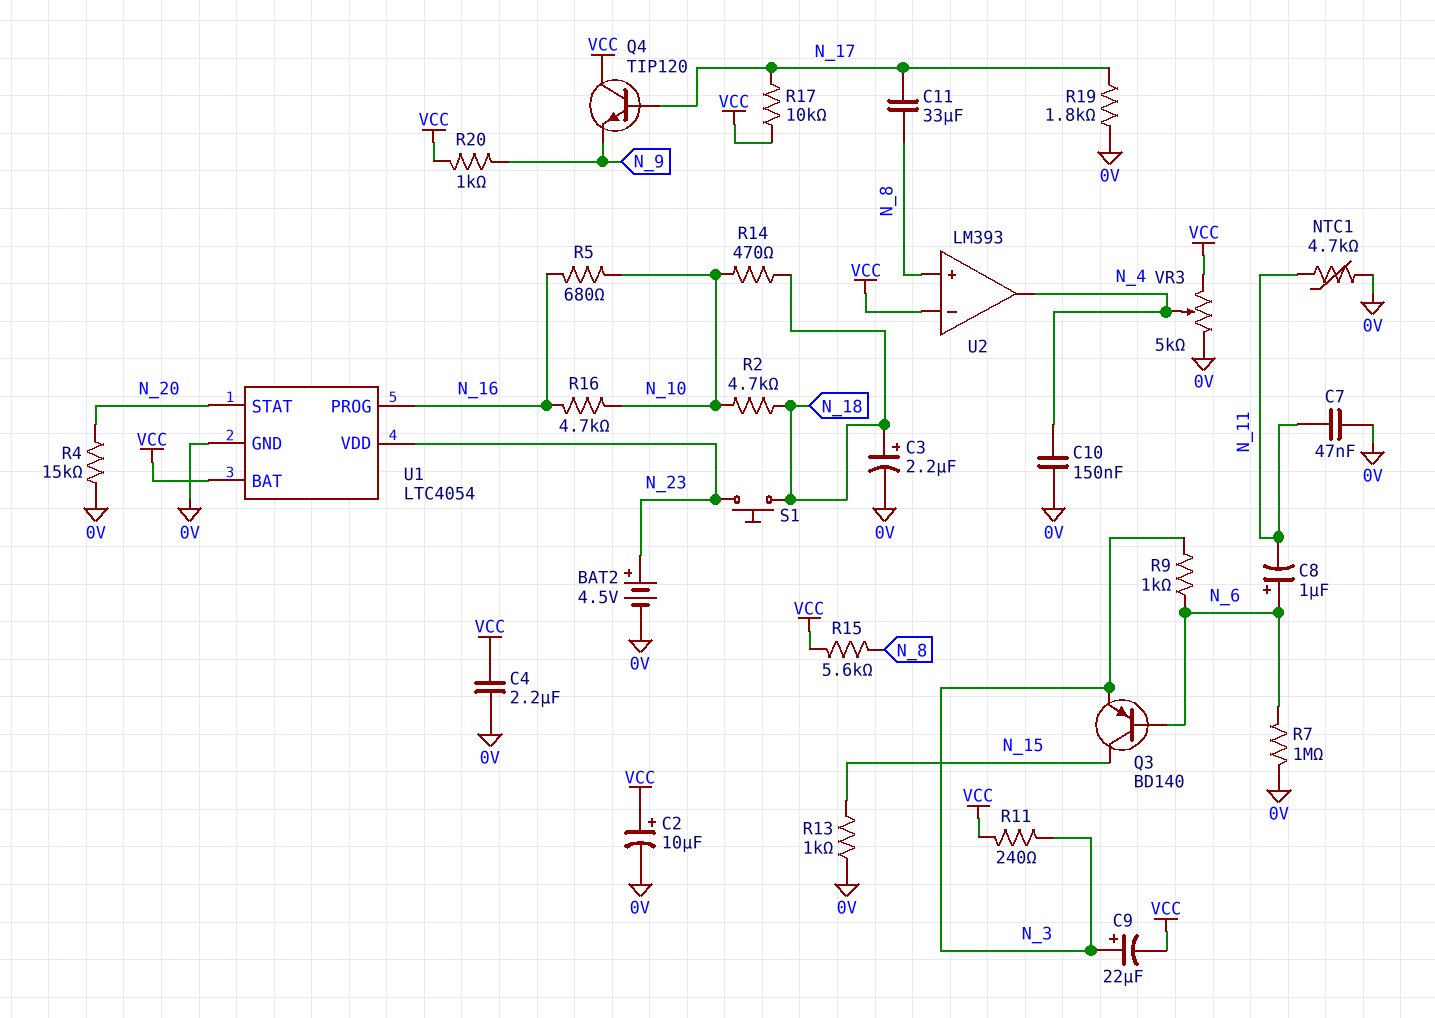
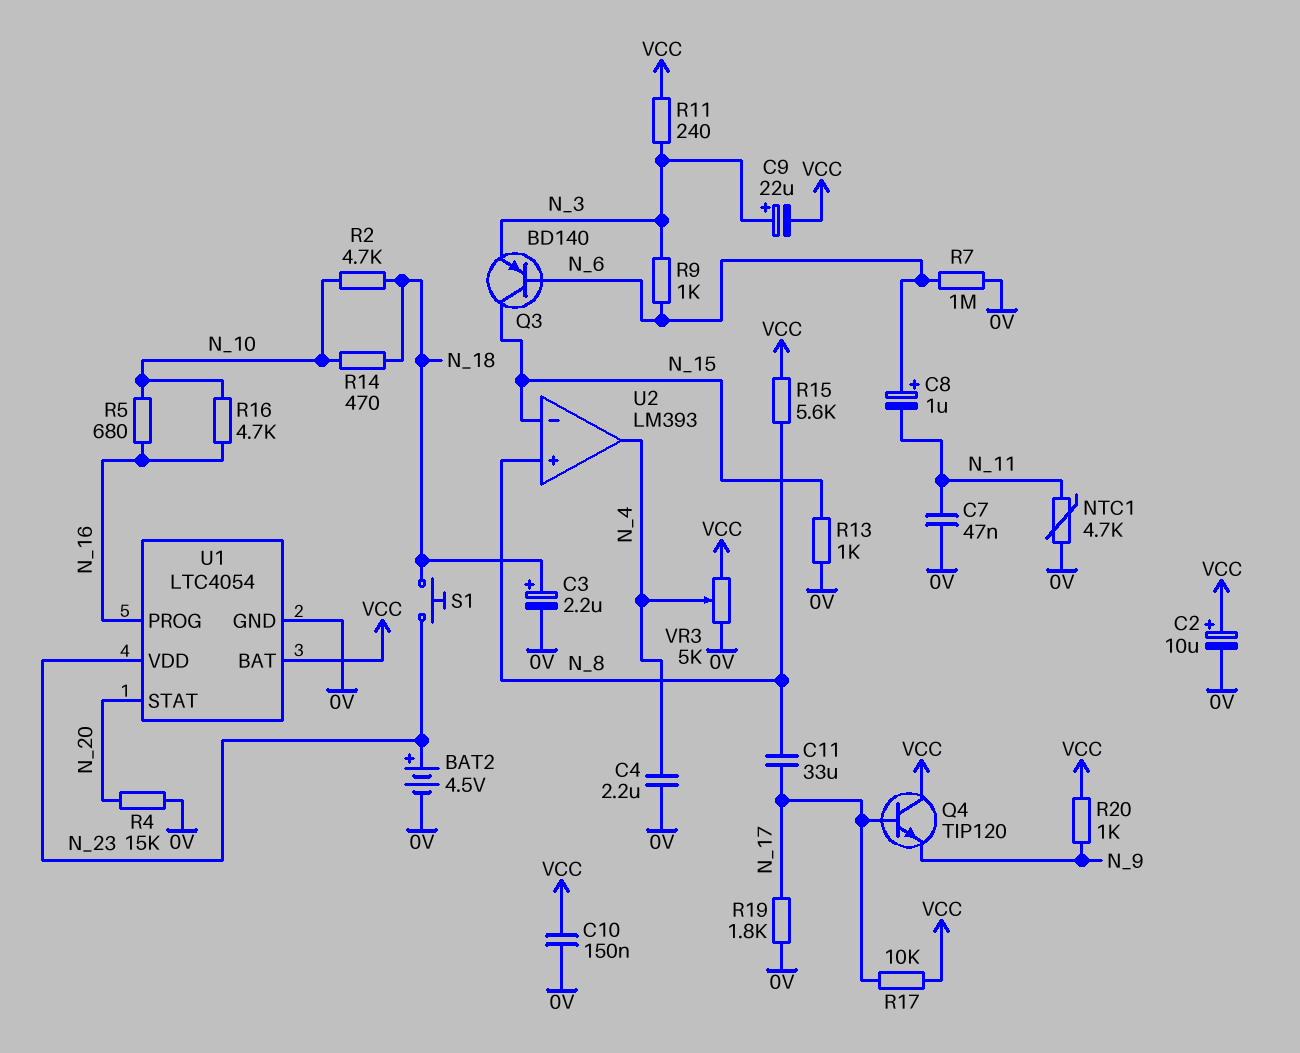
C4: 2.2uF (0V, VCC) -> 2.2uF (0V, N_4)
C10: 150nF (0V, N_4) -> 150nF (0V, VCC)
U2 pin in-: VCC -> N_15

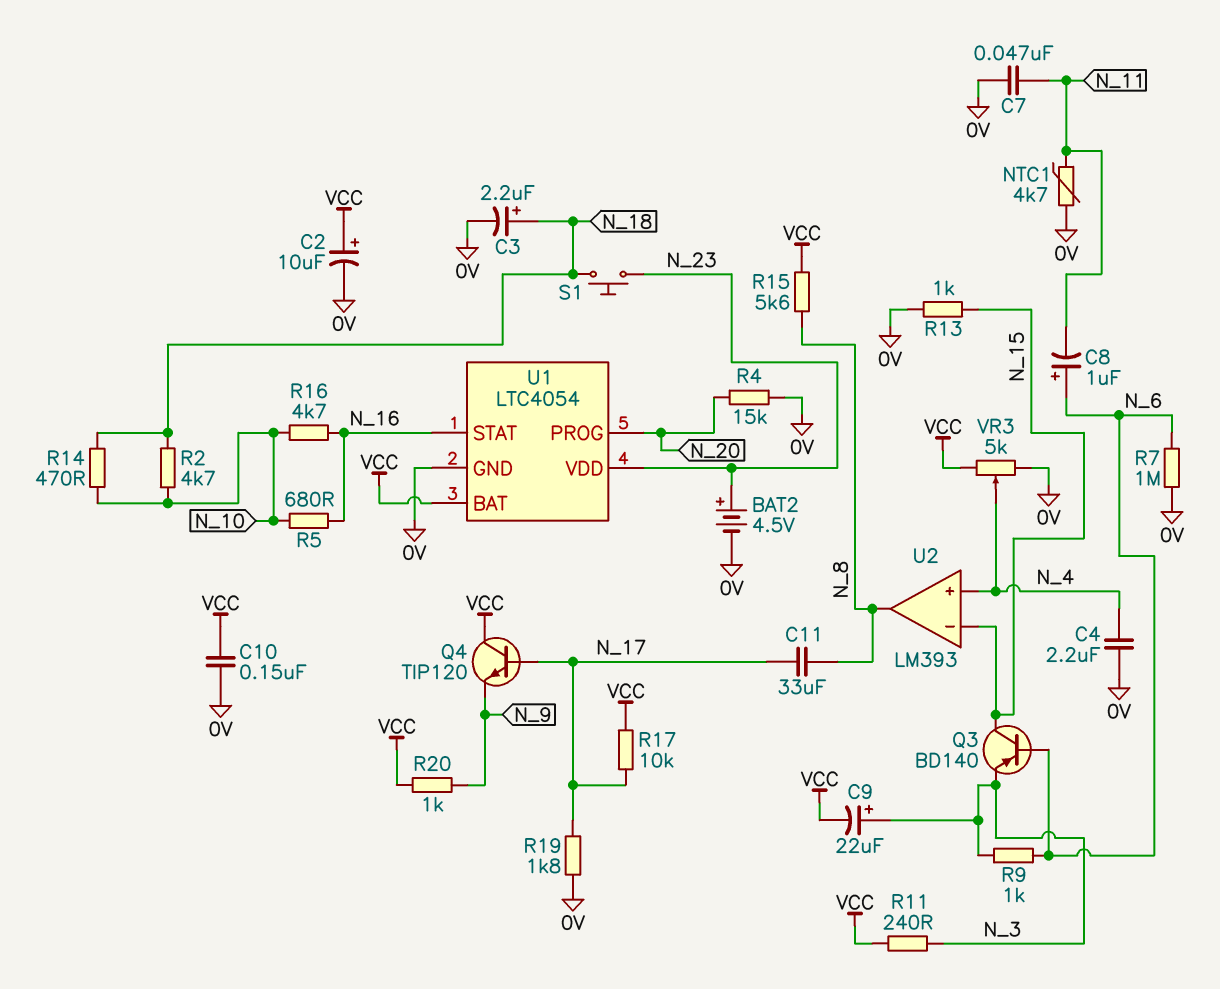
U1 pin PROG: N_16 -> N_20
U1 pin STAT: N_20 -> N_16
U2 pin in+: N_8 -> N_4
U2 pin out: N_4 -> N_8

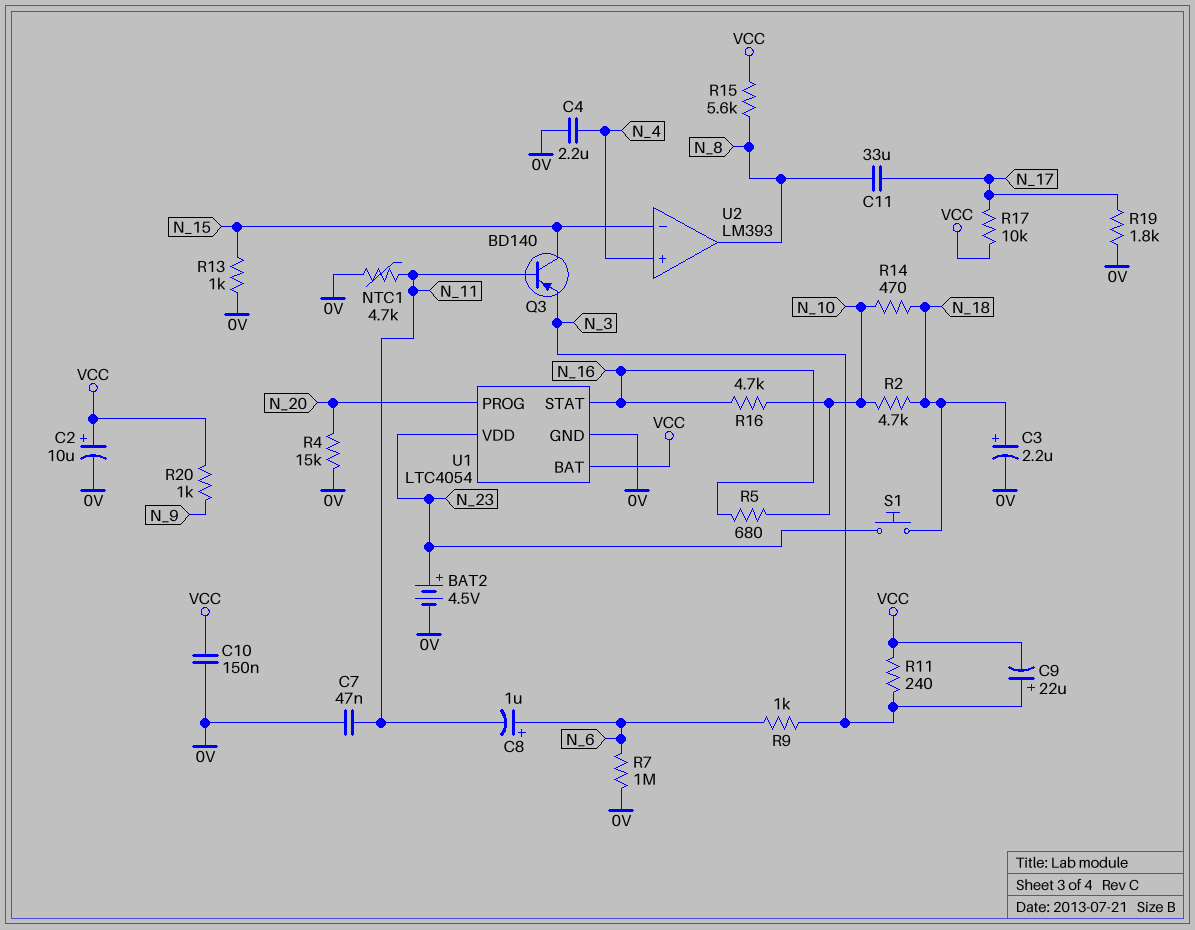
Q3: PNP BD140 (B N_6, C N_15, E N_3) -> PNP BD140 (B N_11, C N_15, E N_3)
Q4: NPN TIP120 (B N_17, C VCC, E N_9) -> none
VR3: 5k (0V, VCC, wiper N_4) -> none

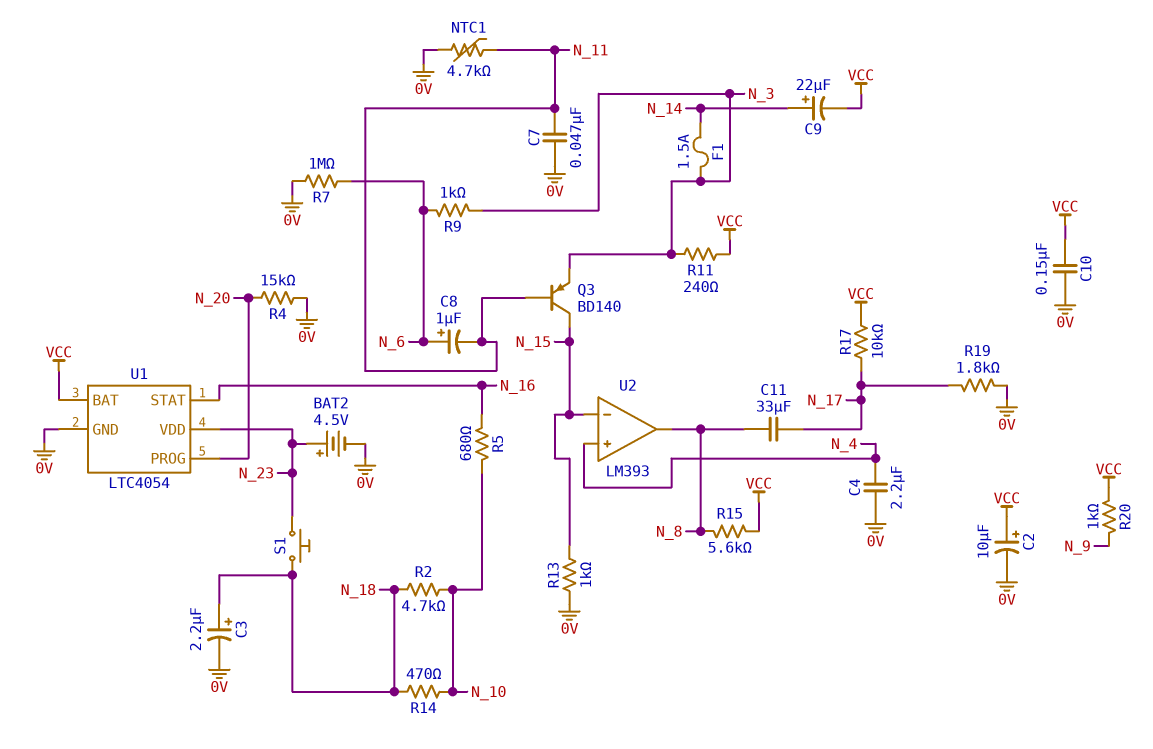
C9: 22uF (plus N_3, minus VCC) -> 22uF (plus N_14, minus VCC)
F1: none -> 1.5A (N_3, N_14)
R16: 4.7k (N_10, N_16) -> none

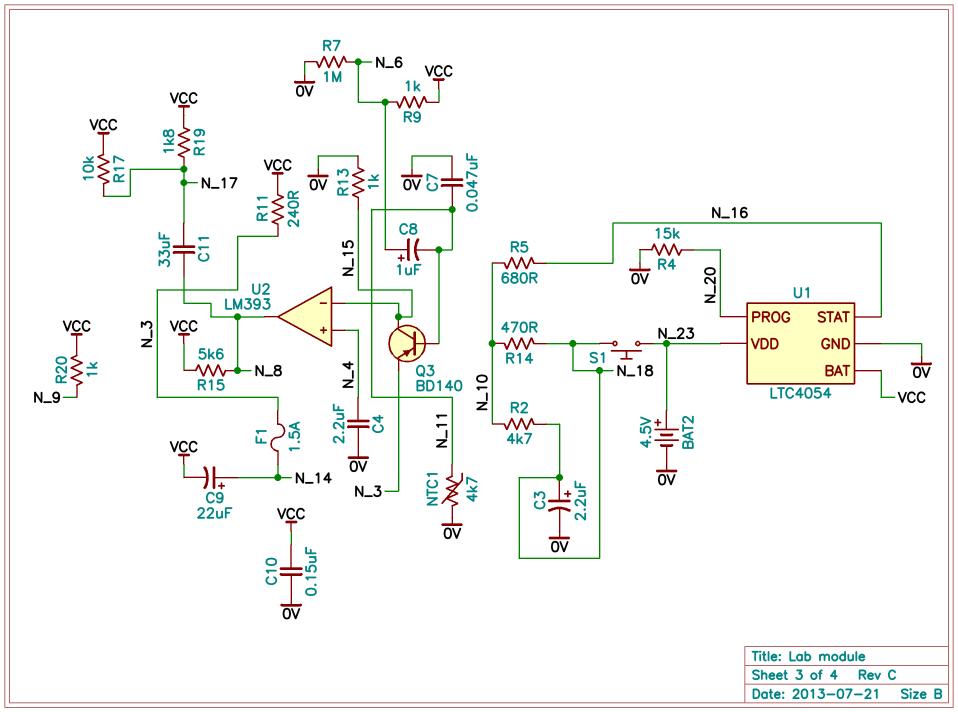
C2: 10uF (plus VCC, minus 0V) -> none
R9: 1k (N_3, N_6) -> 1k (N_6, VCC)
R19: 1.8k (0V, N_17) -> 1.8k (N_17, VCC)

